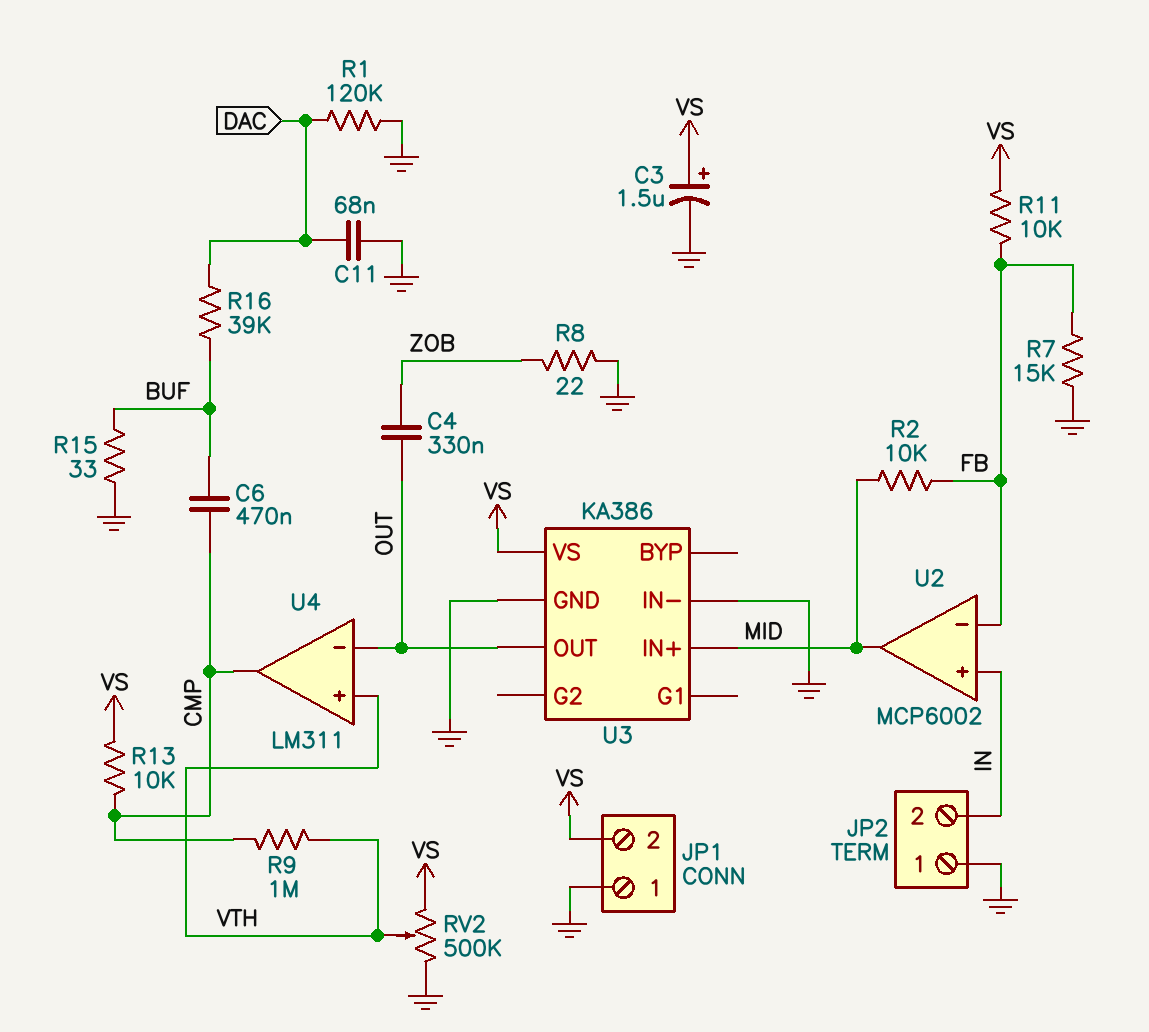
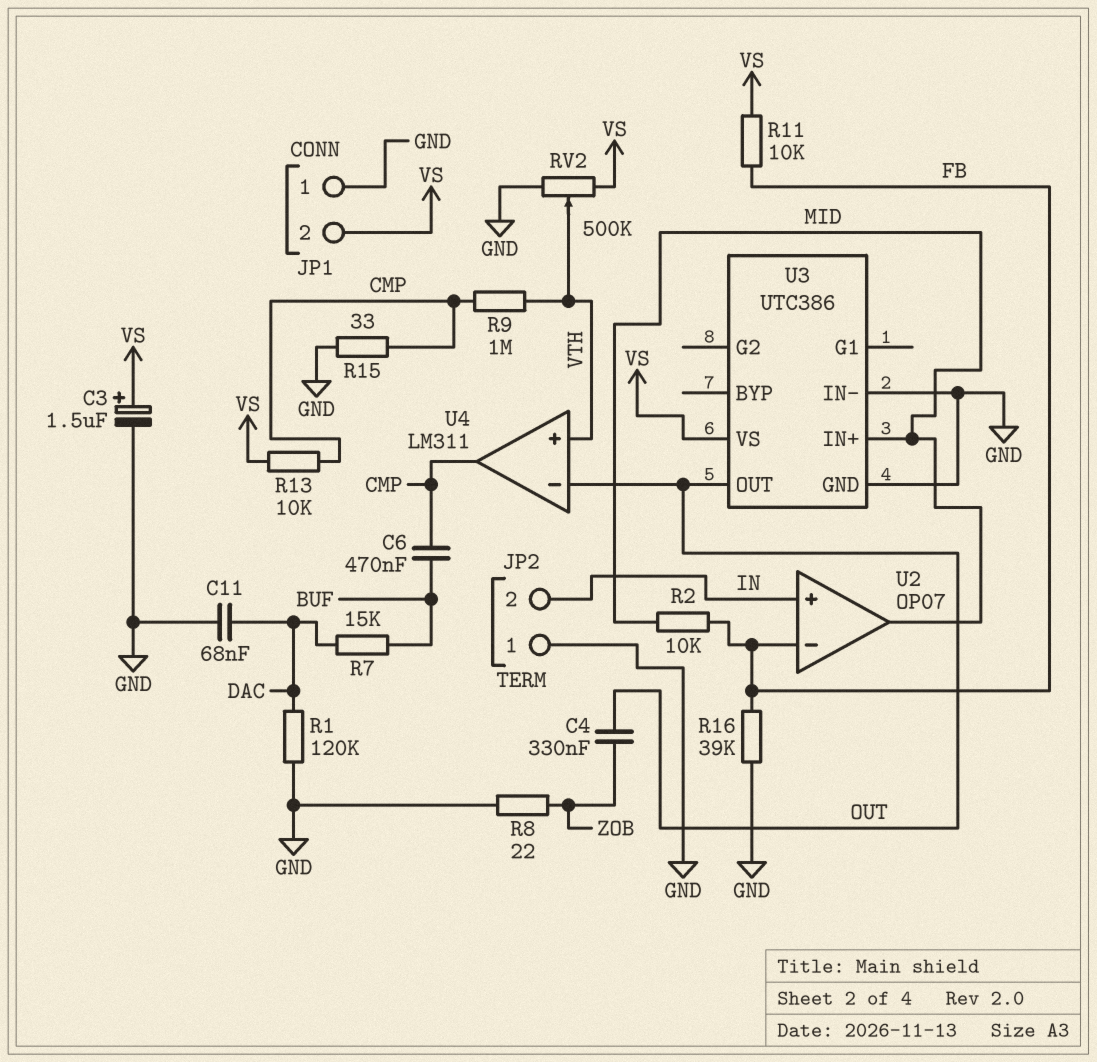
R7: 15k (FB, GND) -> 15k (BUF, DAC)
R15: 33 (BUF, GND) -> 33 (CMP, GND)
R16: 39k (BUF, DAC) -> 39k (FB, GND)
U2: MCP6002 -> OP07
U3: KA386 -> UTC386

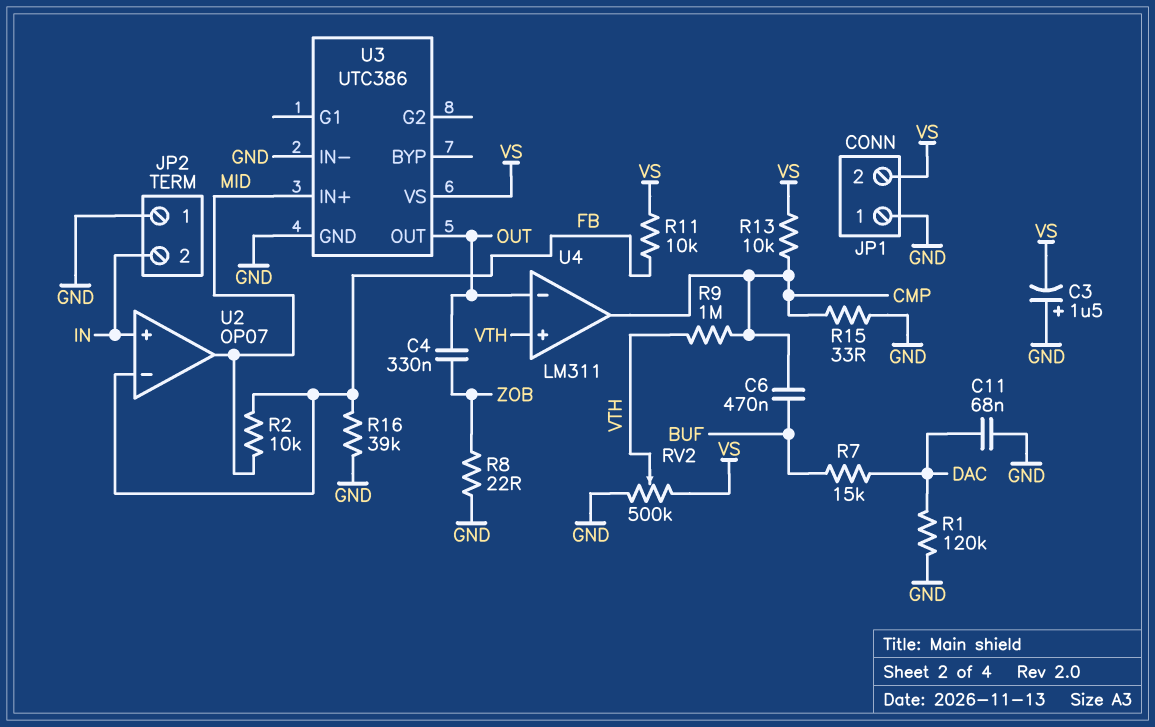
C3: 1.5uF (plus VS, minus GND) -> 1.5uF (plus GND, minus VS)

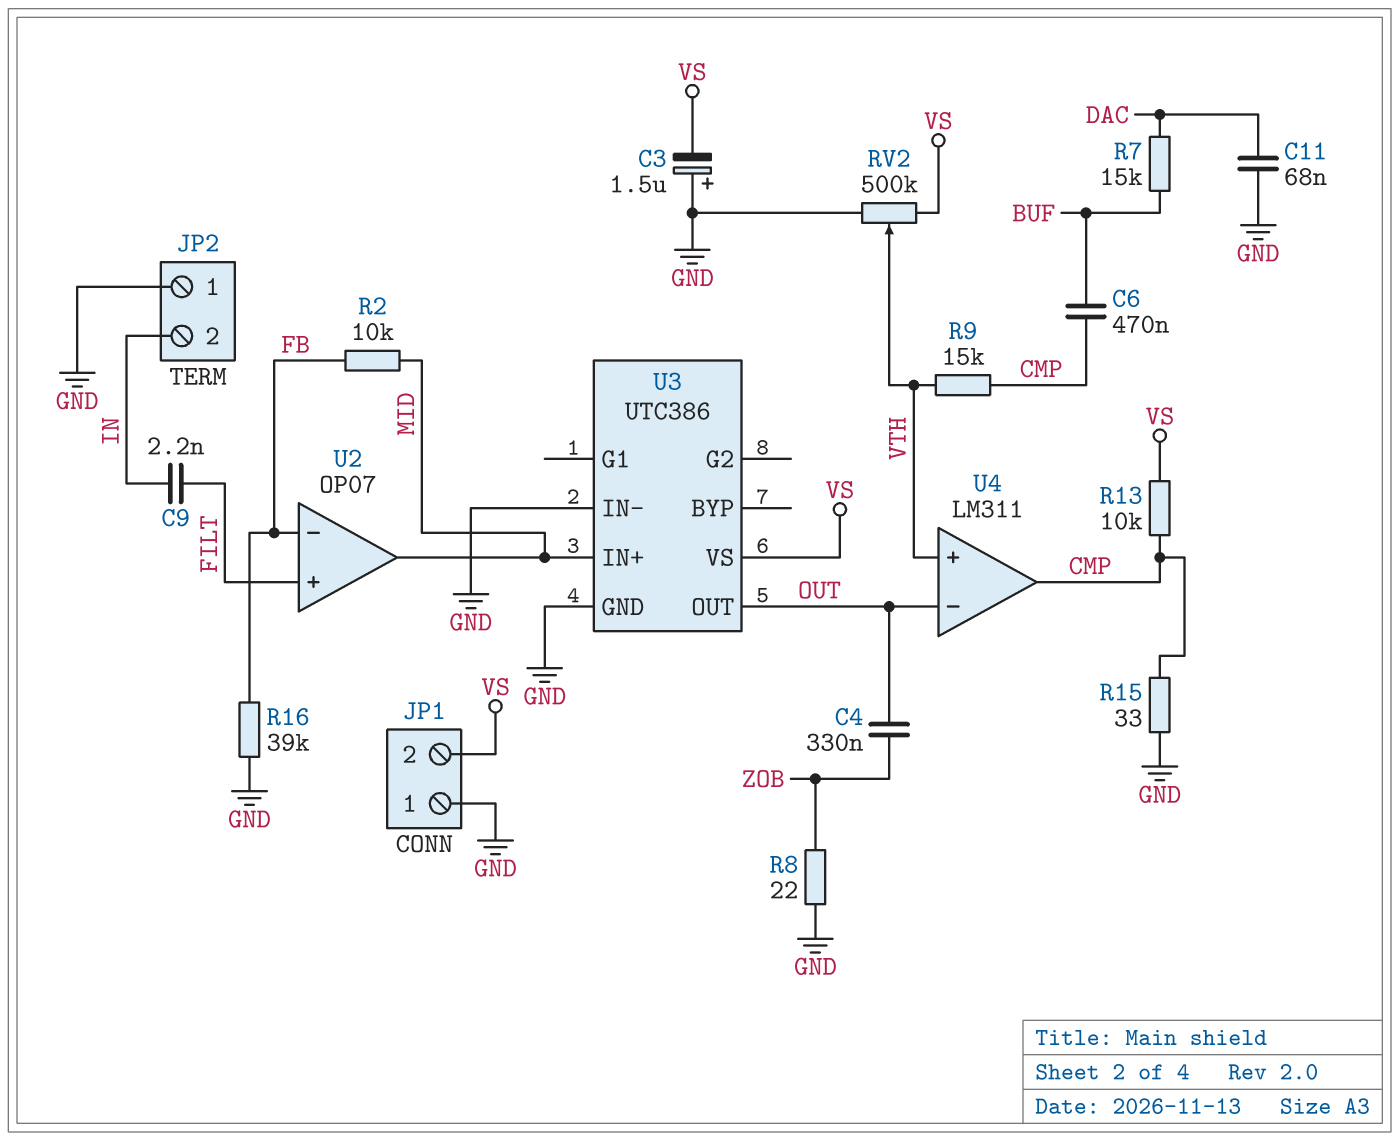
C9: none -> 2.2nF (FILT, IN)
R1: 120k (DAC, GND) -> none
R9: 1M (CMP, VTH) -> 15k (CMP, VTH)
R11: 10k (FB, VS) -> none
U2 pin in+: IN -> FILT

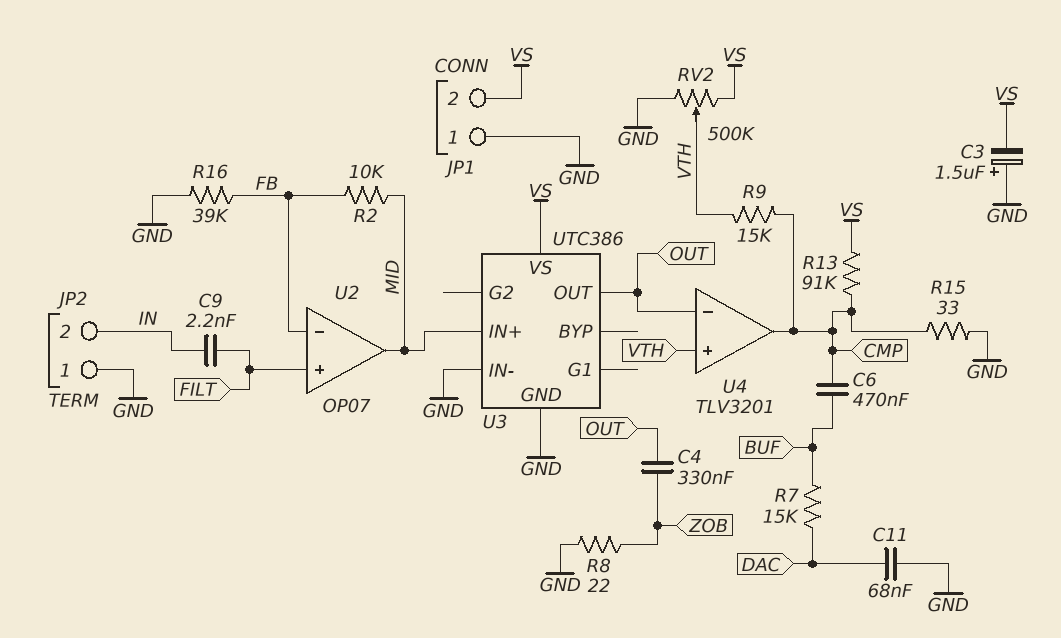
R13: 10k (CMP, VS) -> 91k (CMP, VS)
U4: LM311 -> TLV3201

